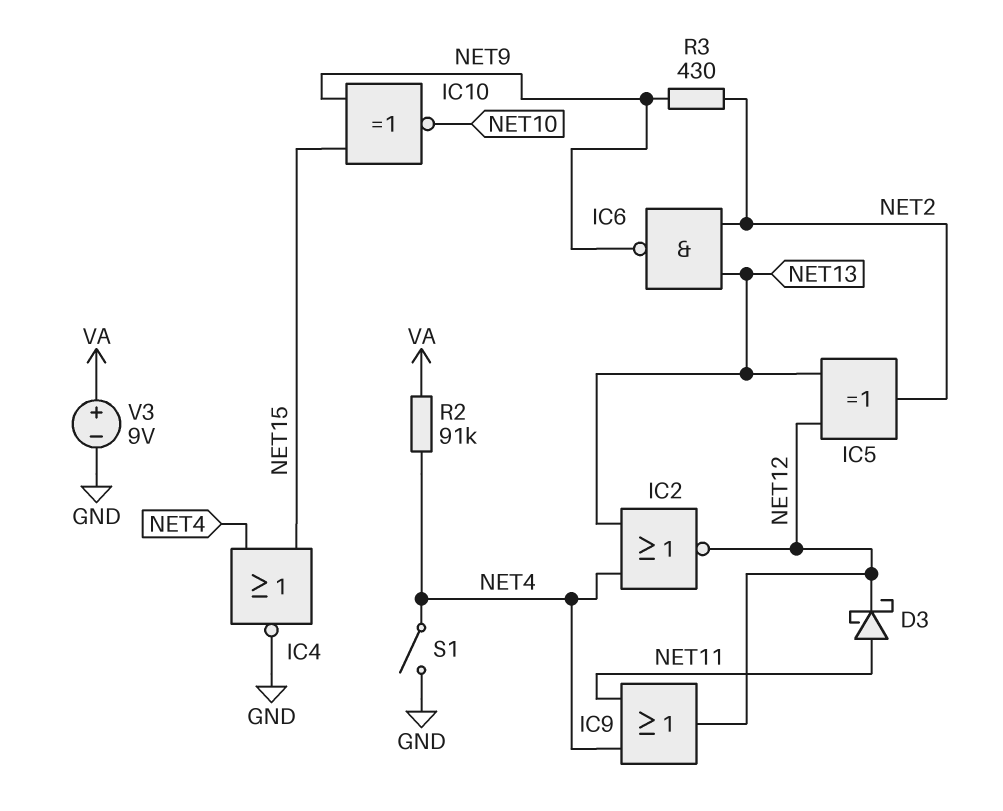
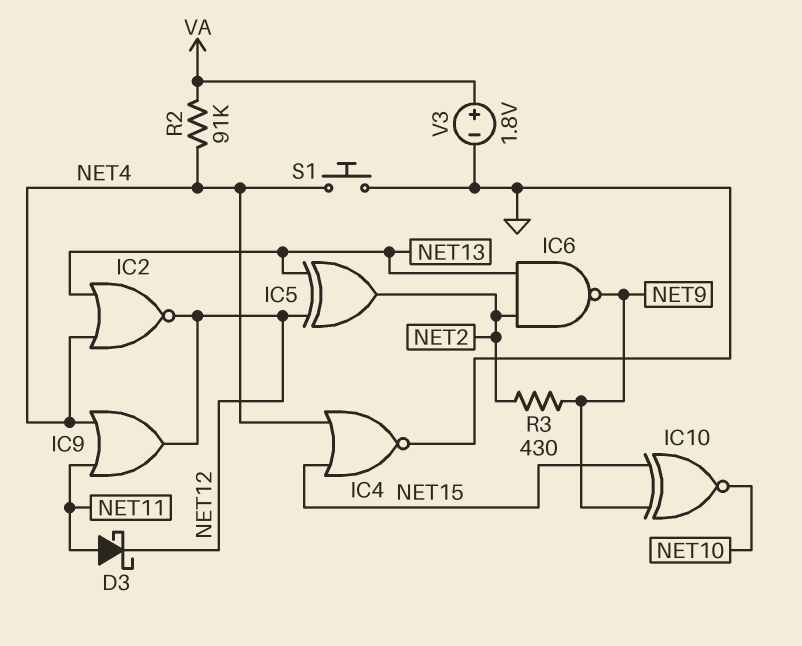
S1: switch (GND, NET4) -> button (GND, NET4)
V3: 9V (plus VA, minus GND) -> 1.8V (plus VA, minus GND)

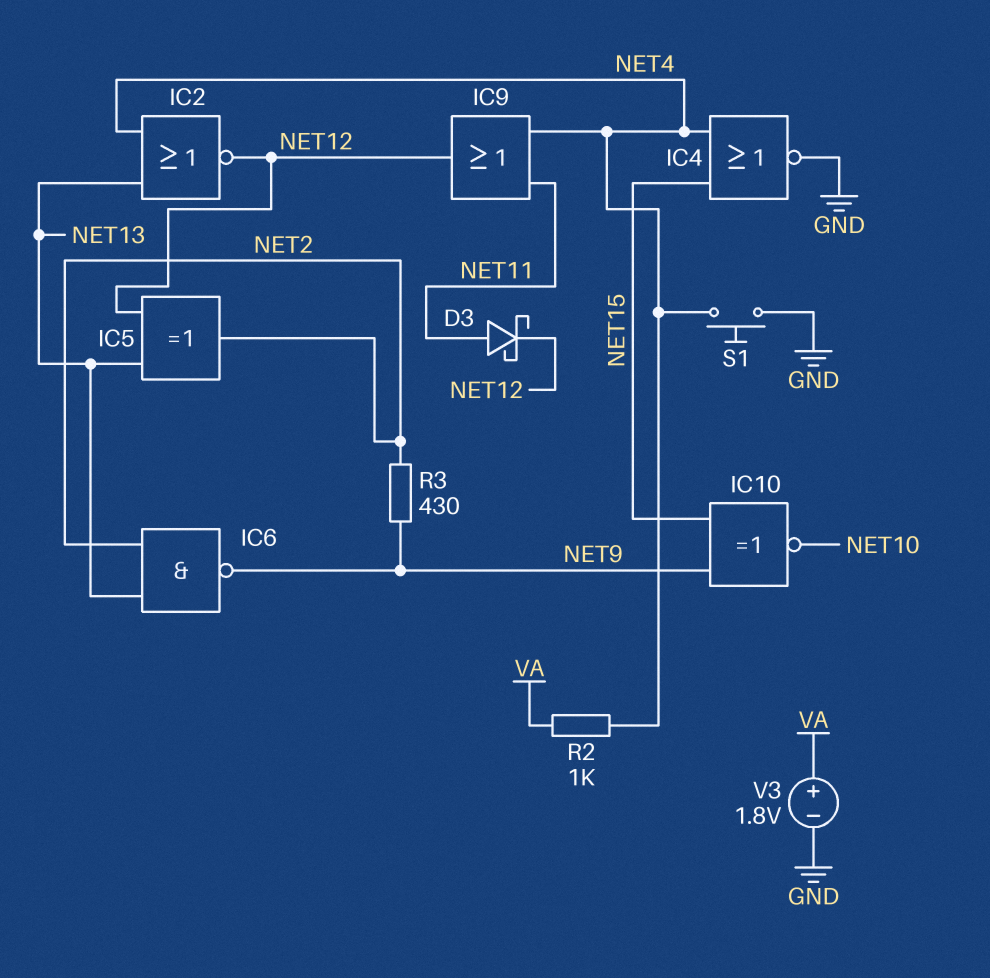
R2: 91k (NET4, VA) -> 1k (NET4, VA)

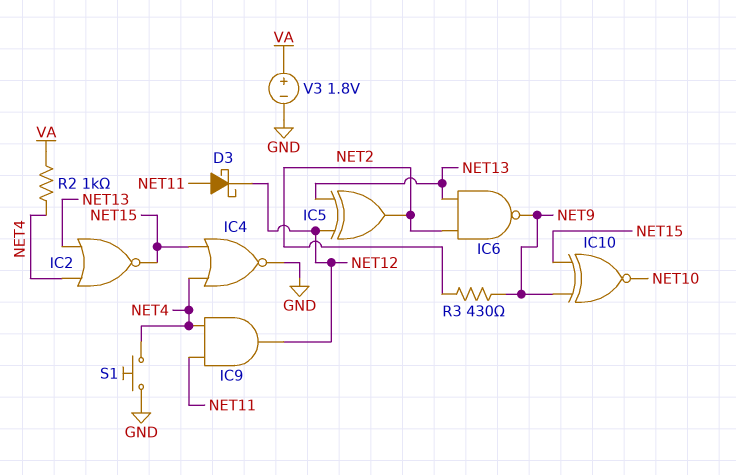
IC2: NOR (in NET4, in NET13, out NET12) -> NOR (in NET4, in NET13, out NET15)
IC9: OR (in NET4, in NET11, out NET12) -> AND (in NET4, in NET11, out NET12)

